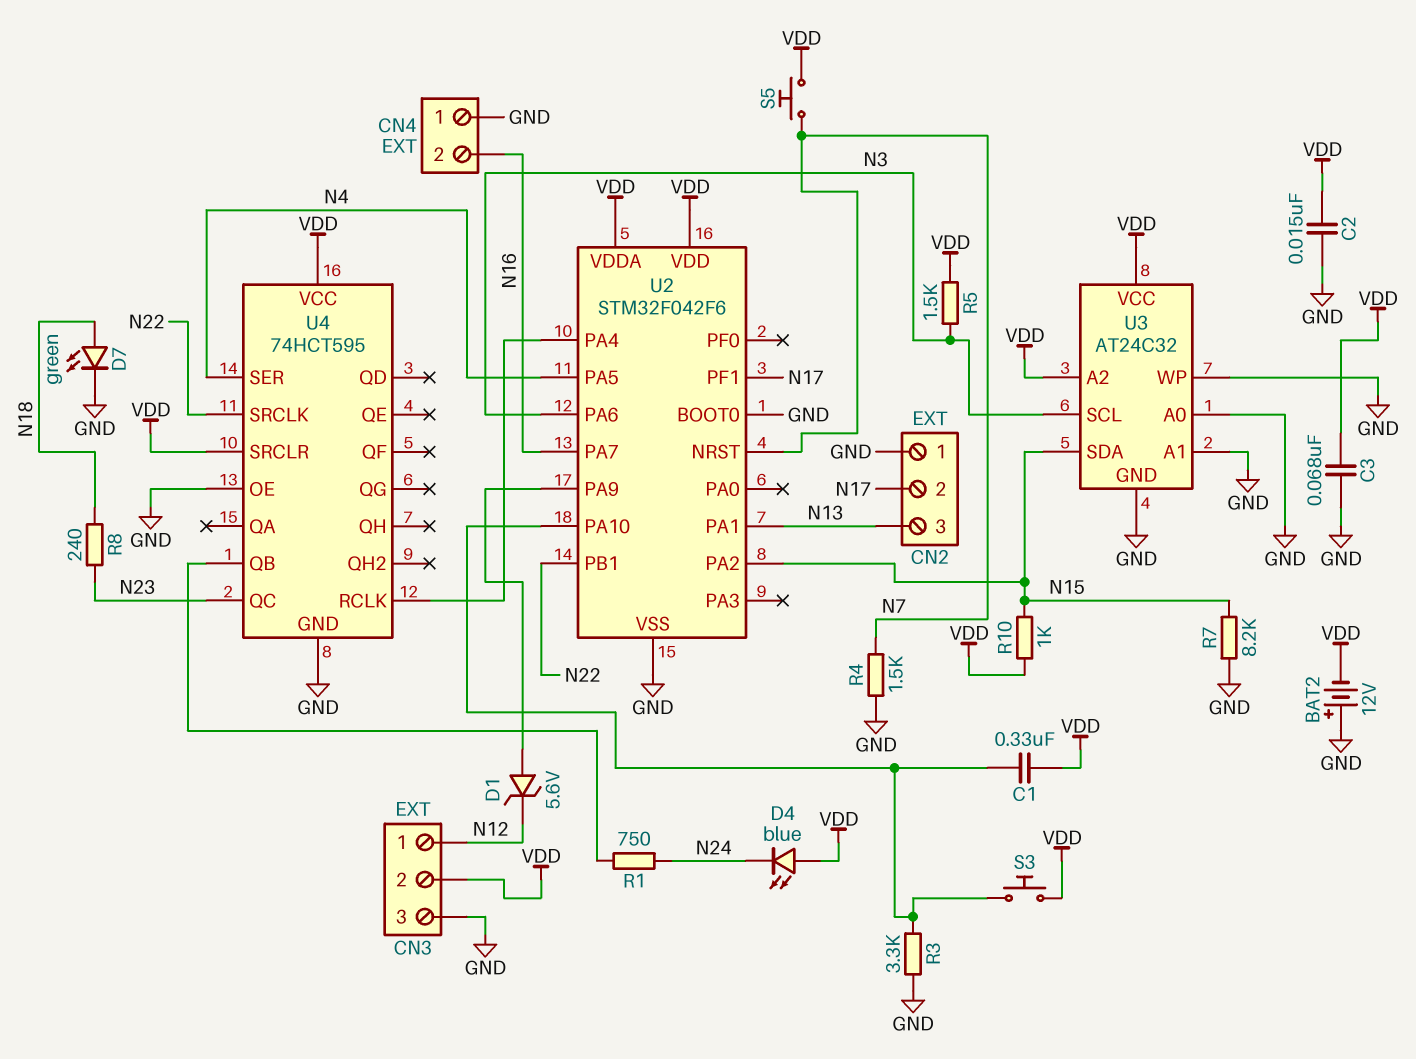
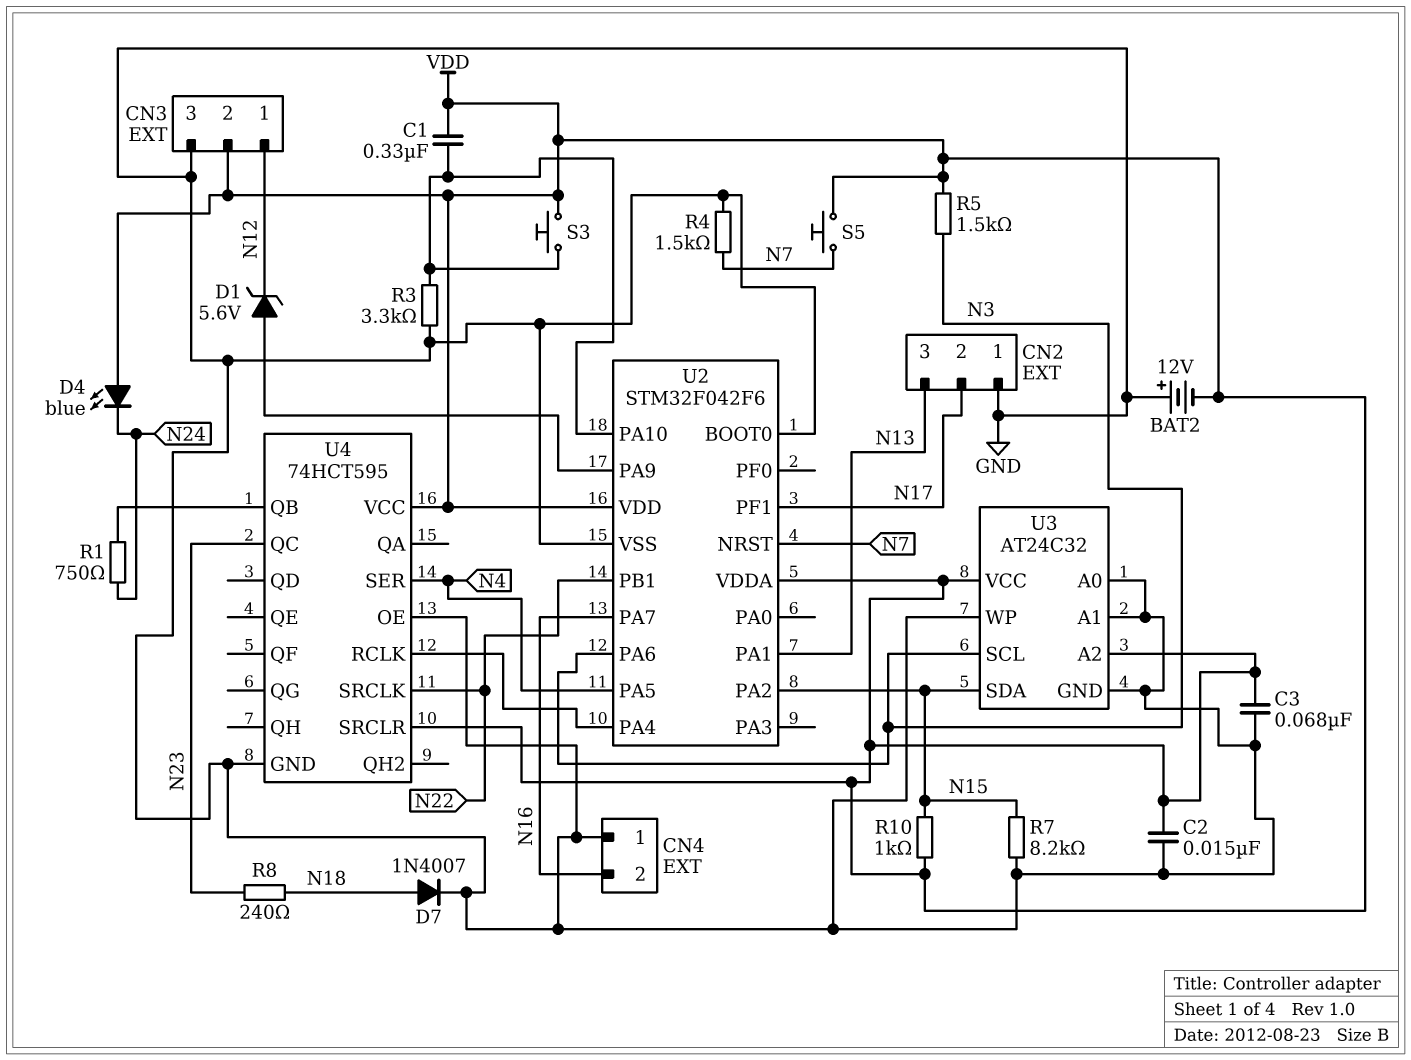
D7: LED green (A N18, K GND) -> diode 1N4007 (A N18, K GND)

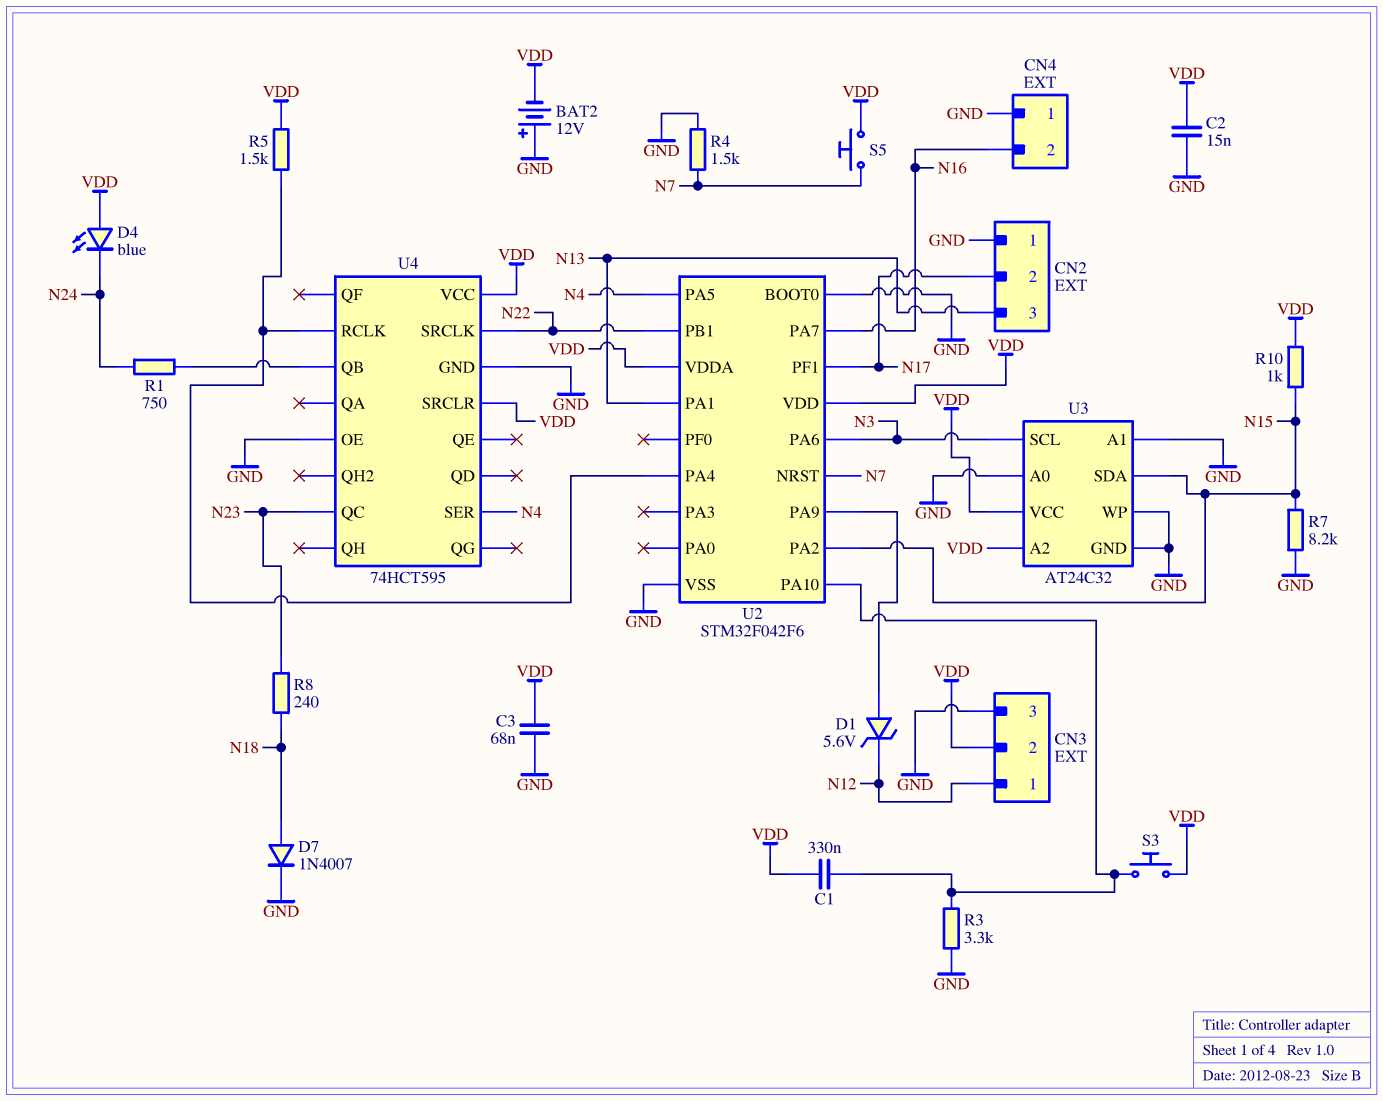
R5: 1.5k (N3, VDD) -> 1.5k (U2/PA4, VDD)

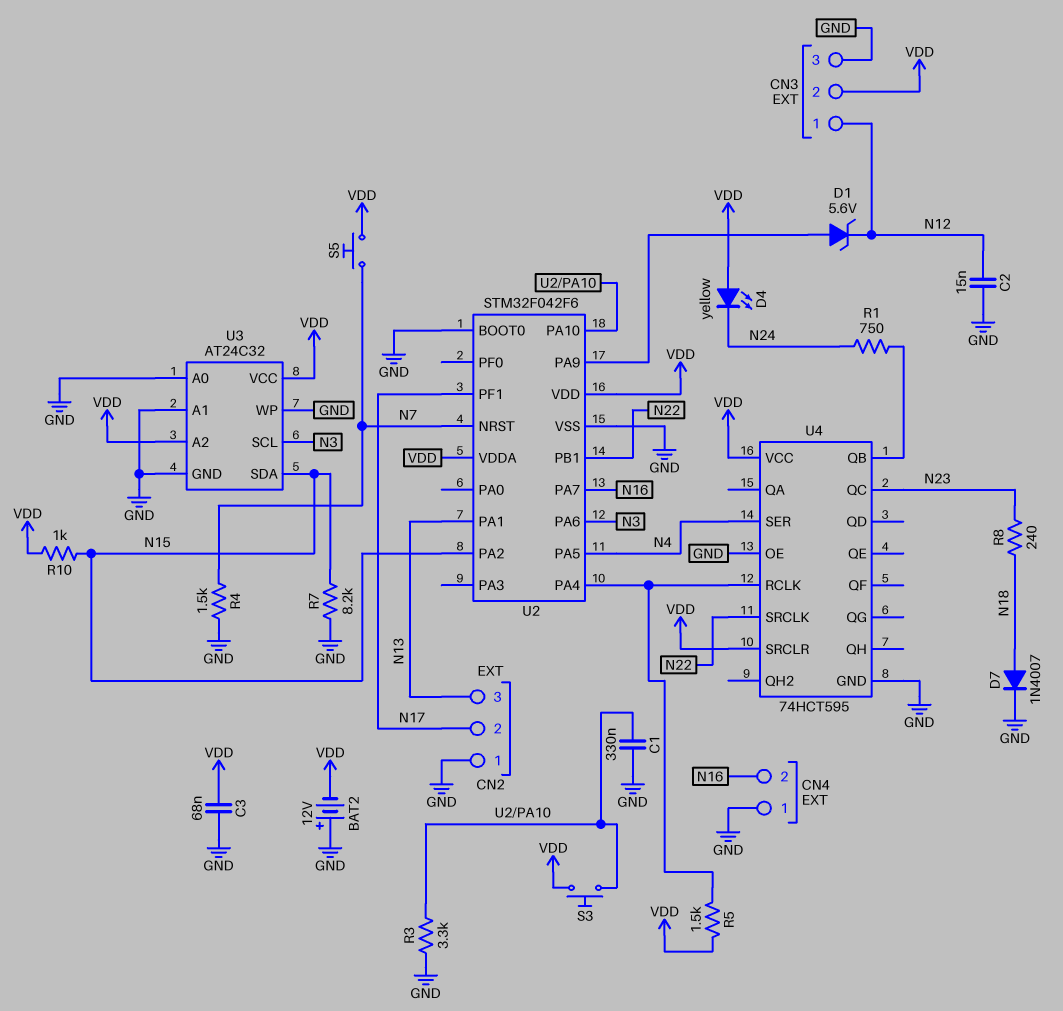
C1: 330nF (U2/PA10, VDD) -> 330nF (GND, U2/PA10)
C2: 15nF (GND, VDD) -> 15nF (GND, N12)
D4: LED blue (A VDD, K N24) -> LED yellow (A VDD, K N24)

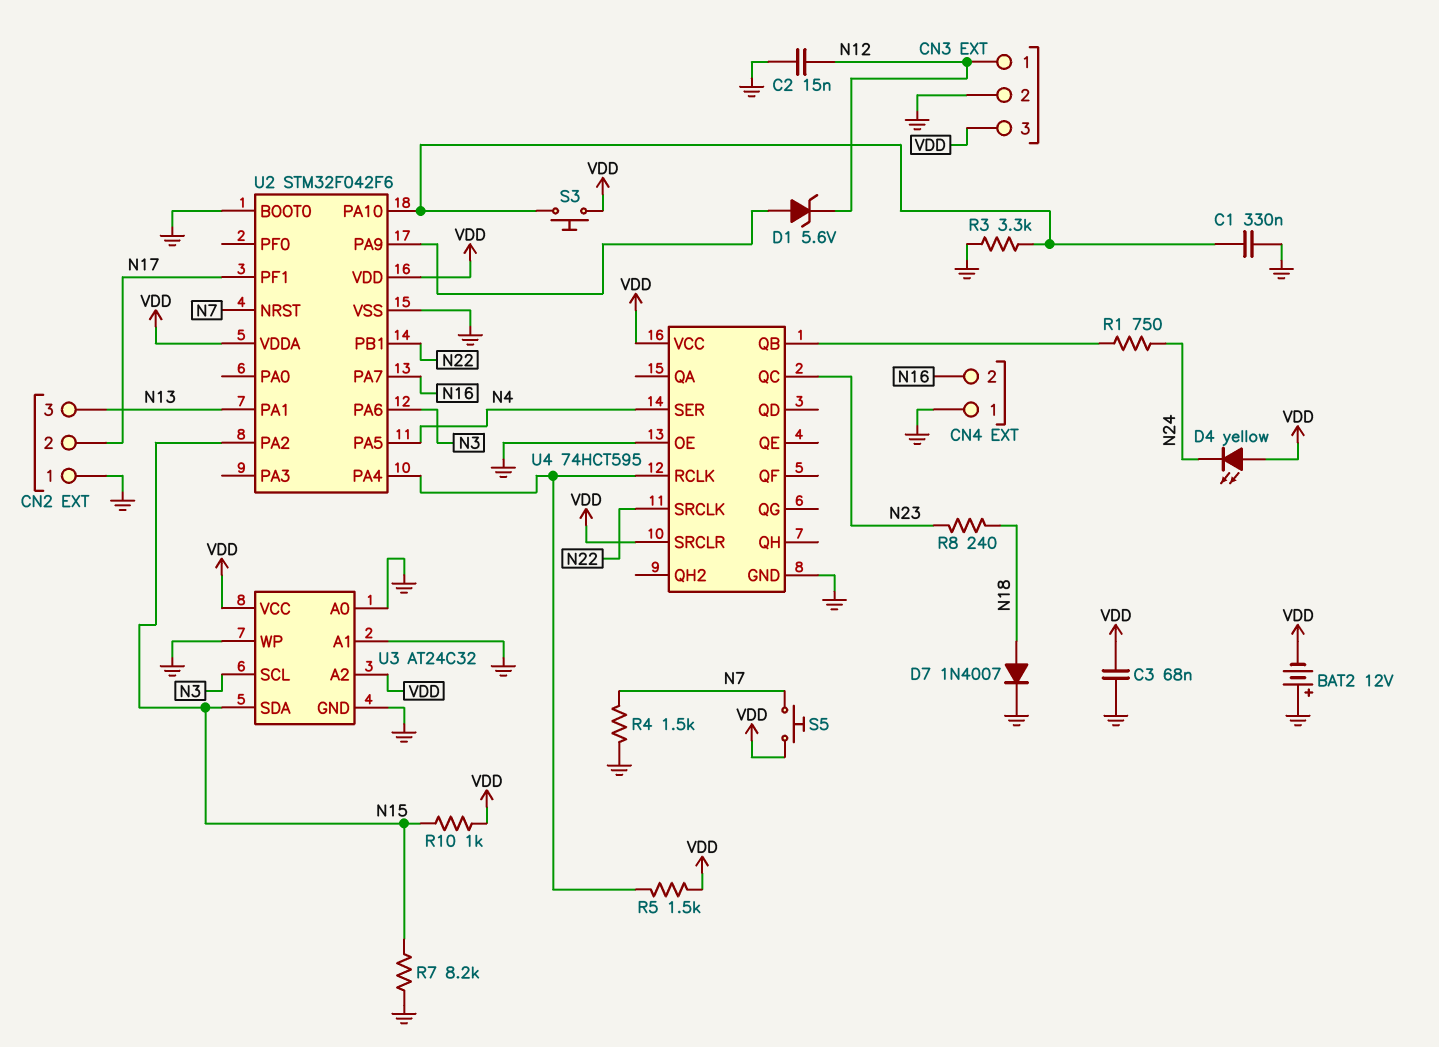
CN3 pin 2: VDD -> GND
CN3 pin 3: GND -> VDD

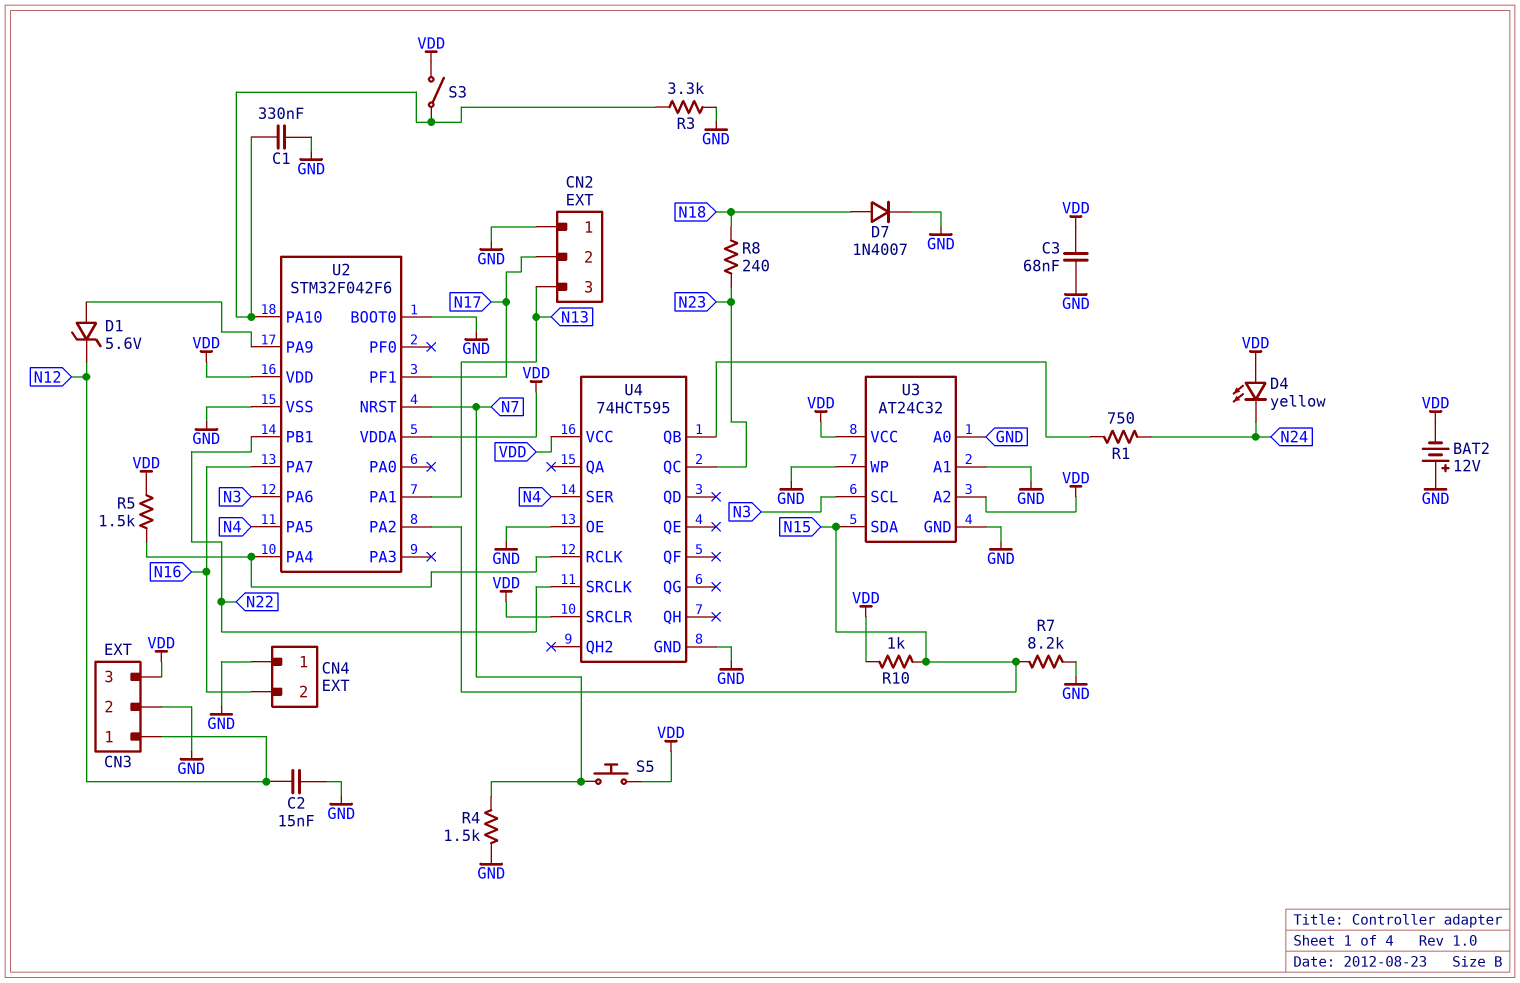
S3: button (U2/PA10, VDD) -> switch (U2/PA10, VDD)

